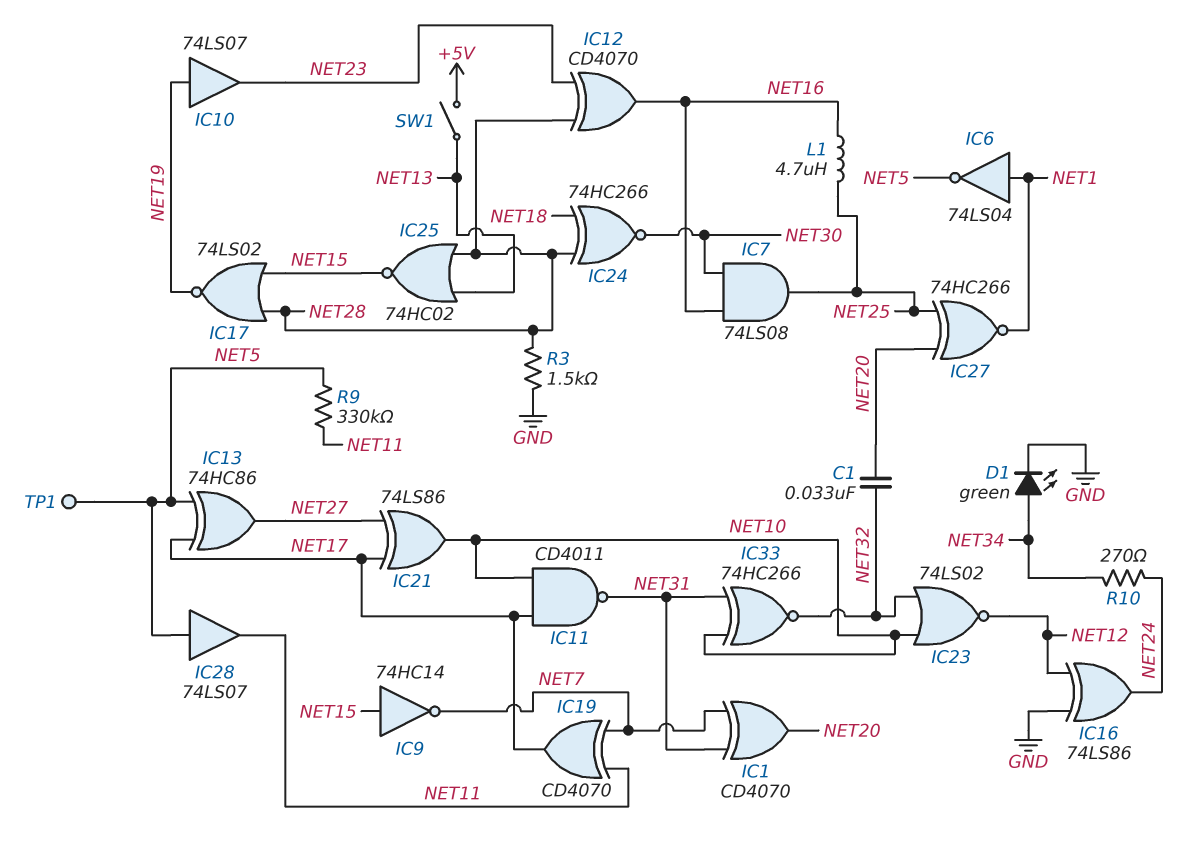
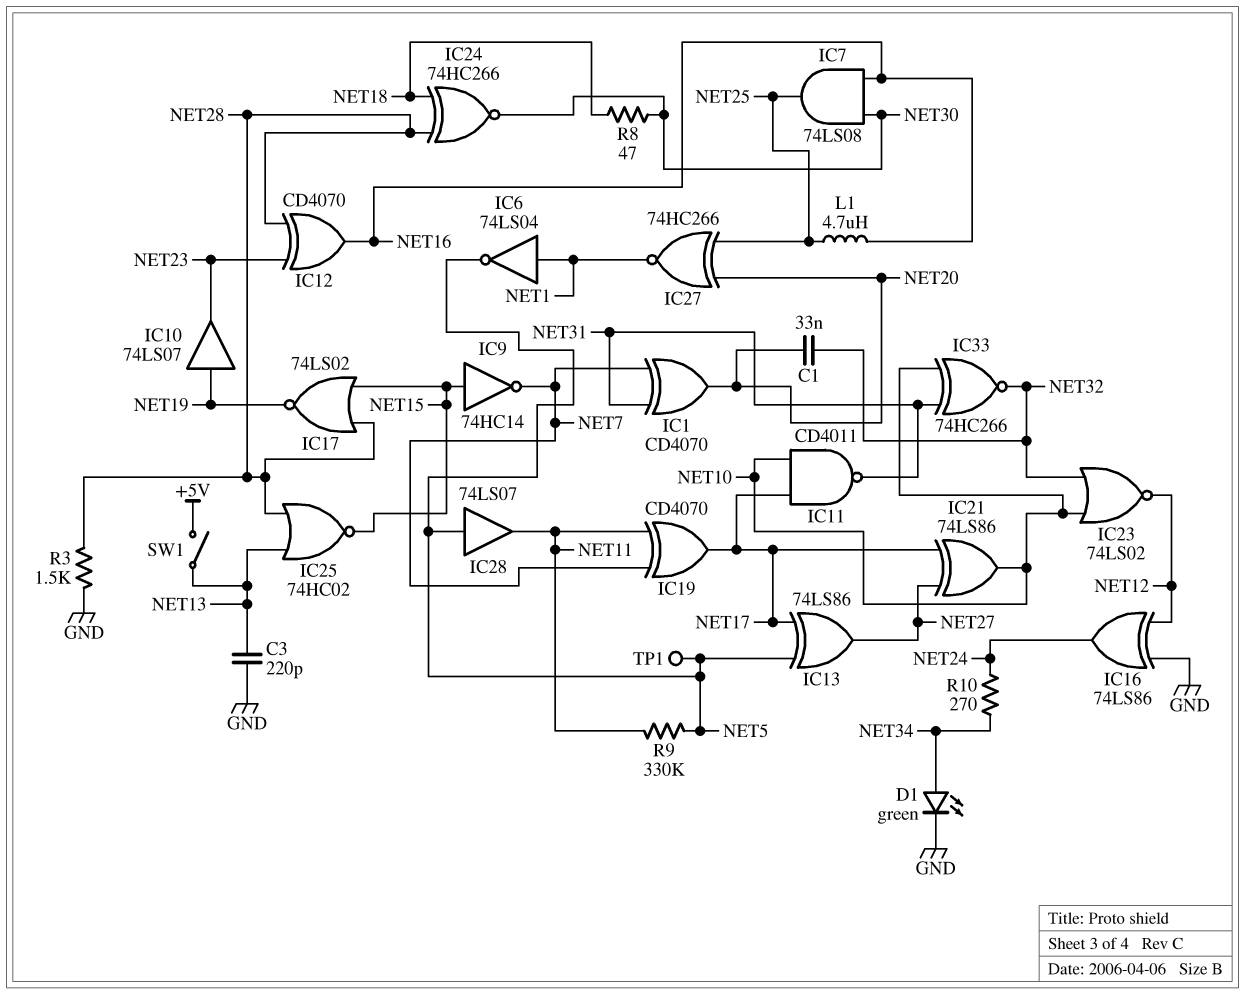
C3: none -> 220pF (GND, NET13)
IC13: XOR 74HC86 (in NET5, in NET17, out NET27) -> XOR 74LS86 (in NET5, in NET17, out NET27)
R8: none -> 47 (NET18, NET30)

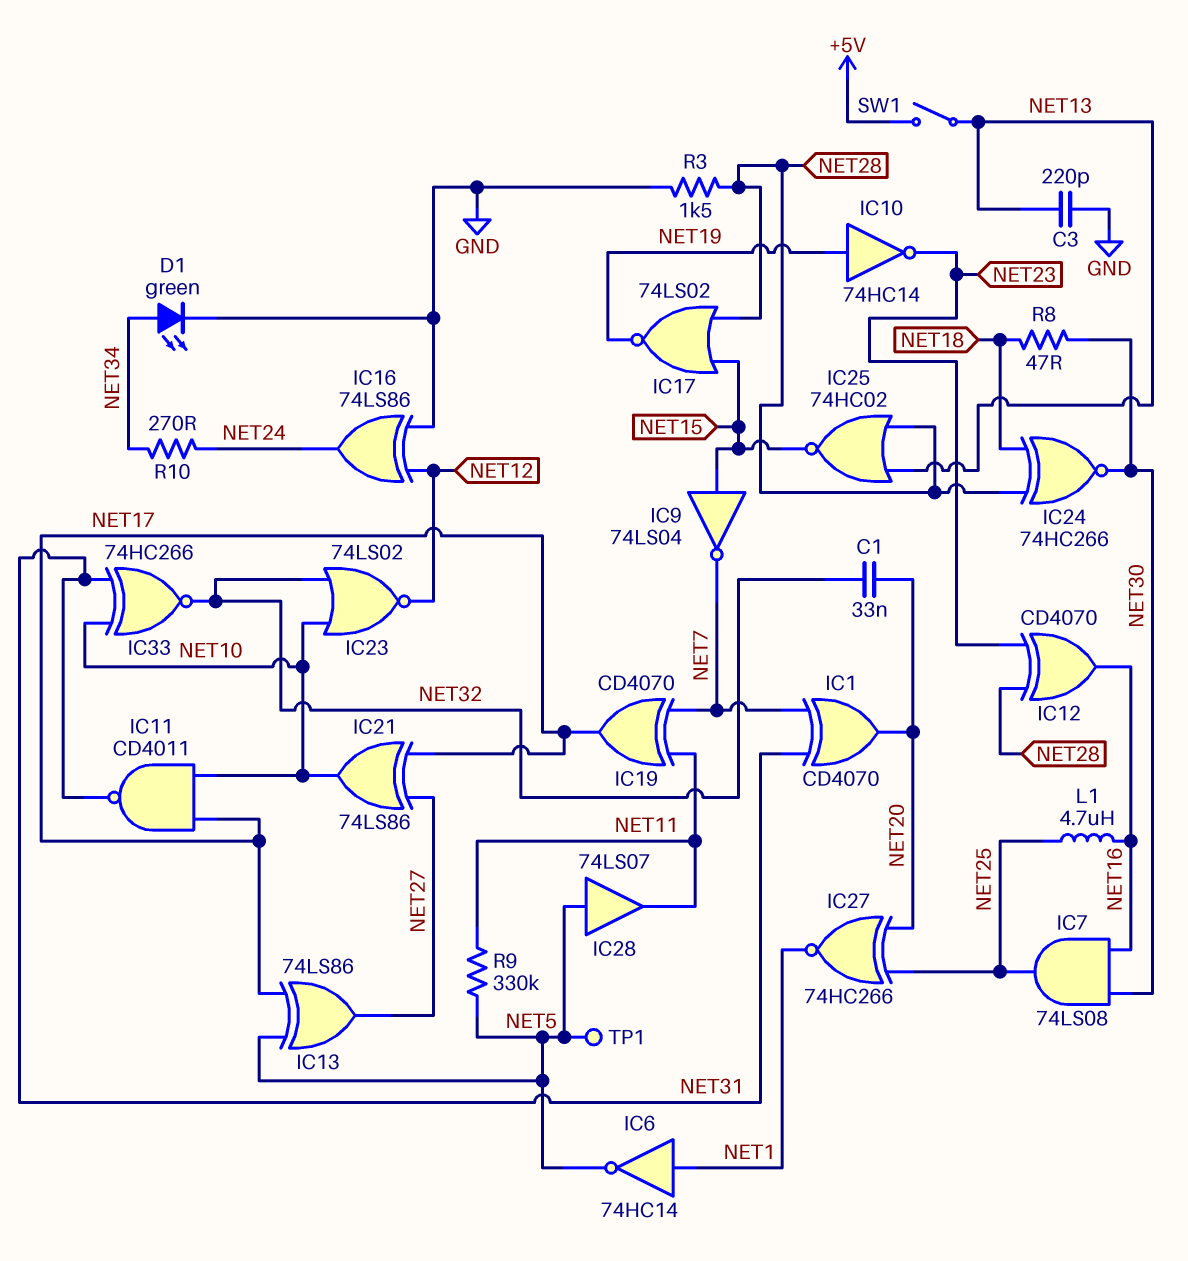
IC6: NOT 74LS04 (in NET1, out NET5) -> NOT 74HC14 (in NET1, out NET5)
IC9: NOT 74HC14 (in NET15, out NET7) -> NOT 74LS04 (in NET15, out NET7)
IC10: buffer 74LS07 (in NET19, out NET23) -> NOT 74HC14 (in NET19, out NET23)

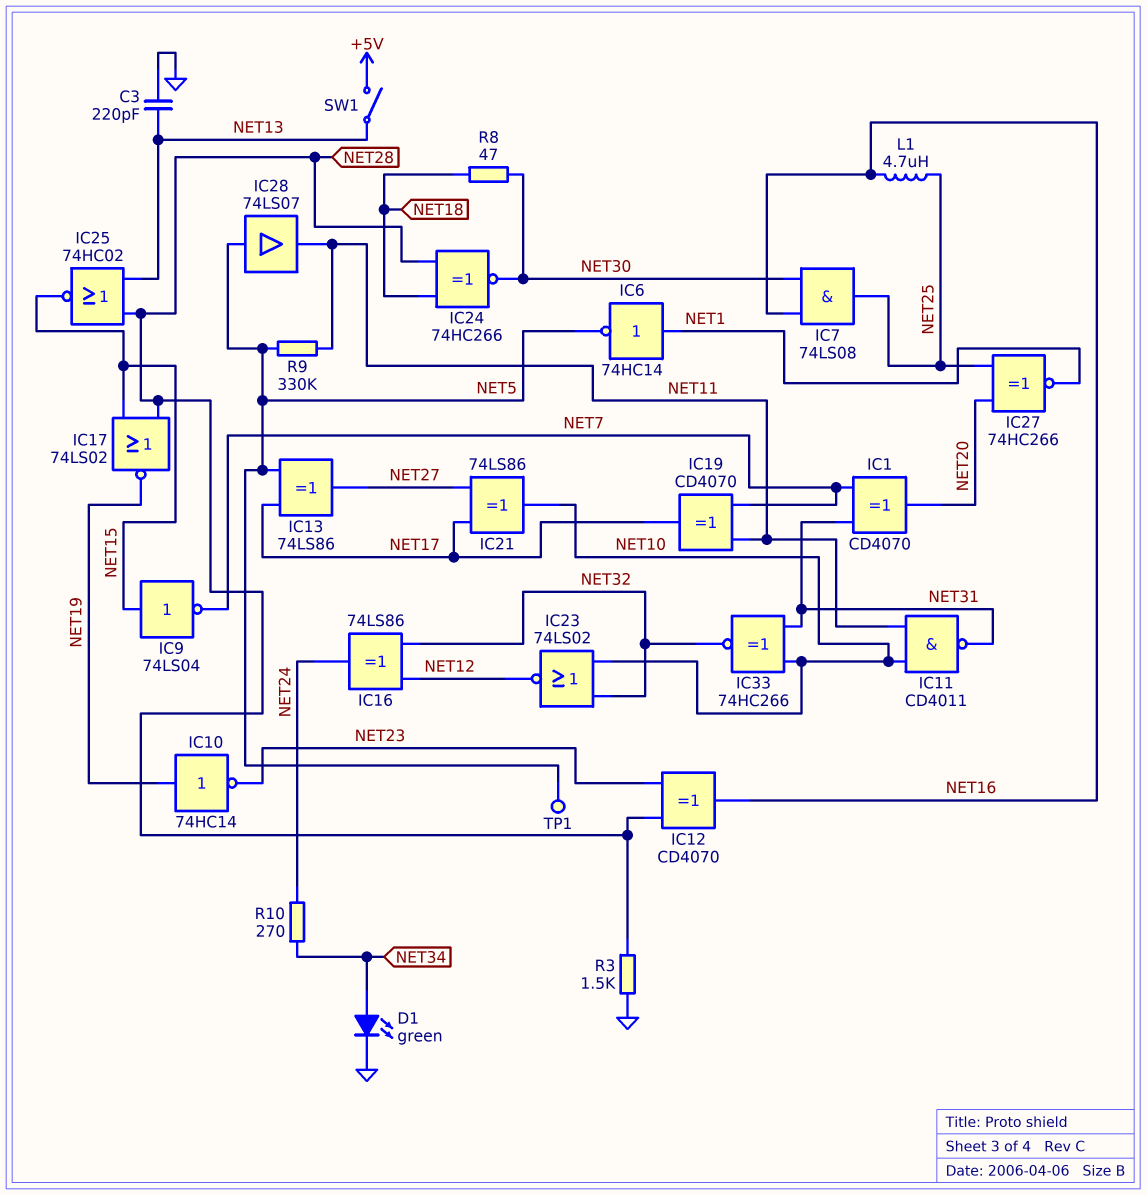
C1: 33nF (NET20, NET32) -> none
IC11: NAND CD4011 (in NET10, in NET17, out NET31) -> NAND CD4011 (in NET10, in NET11, out NET31)
IC16: XOR 74LS86 (in GND, in NET12, out NET24) -> XOR 74LS86 (in NET12, in NET32, out NET24)

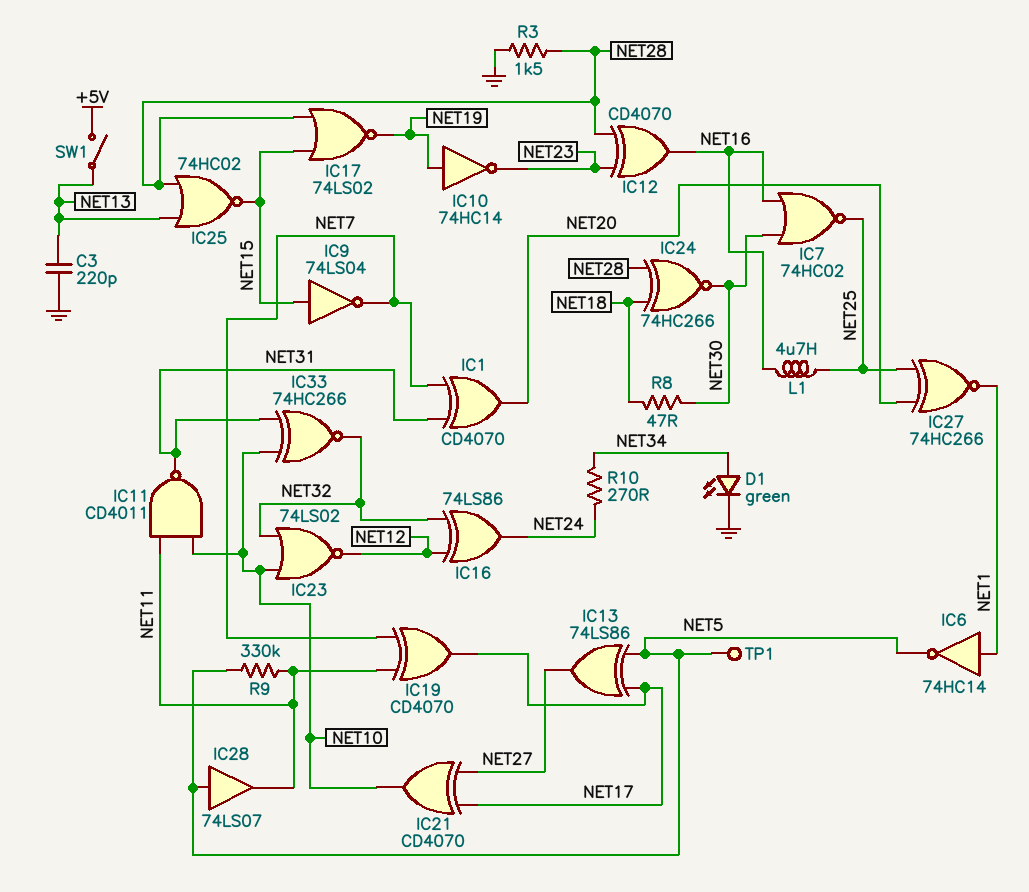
IC7: AND 74LS08 (in NET16, in NET30, out NET25) -> NOR 74HC02 (in NET16, in NET30, out NET25)
IC21: XOR 74LS86 (in NET17, in NET27, out NET10) -> XOR CD4070 (in NET17, in NET27, out NET10)

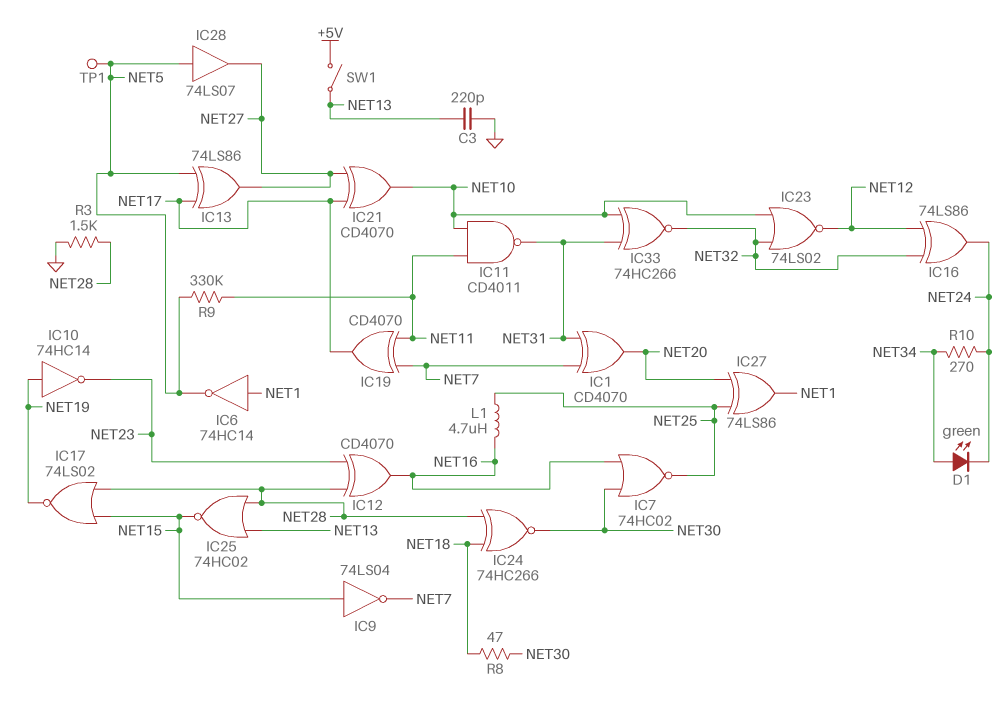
D1: LED green (A NET34, K GND) -> LED green (A NET34, K NET24)
IC27: XNOR 74HC266 (in NET20, in NET25, out NET1) -> XOR 74LS86 (in NET20, in NET25, out NET1)
IC28: buffer 74LS07 (in NET5, out NET11) -> buffer 74LS07 (in NET5, out NET27)

